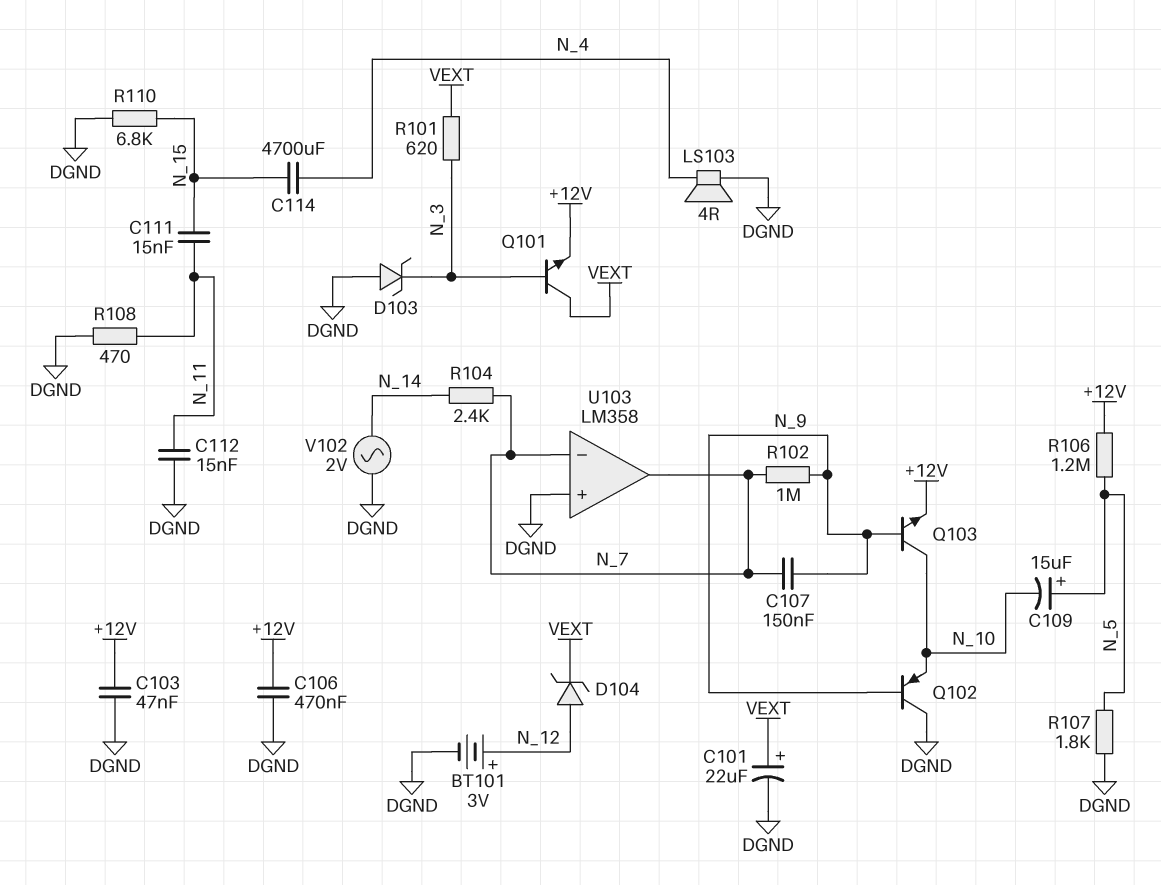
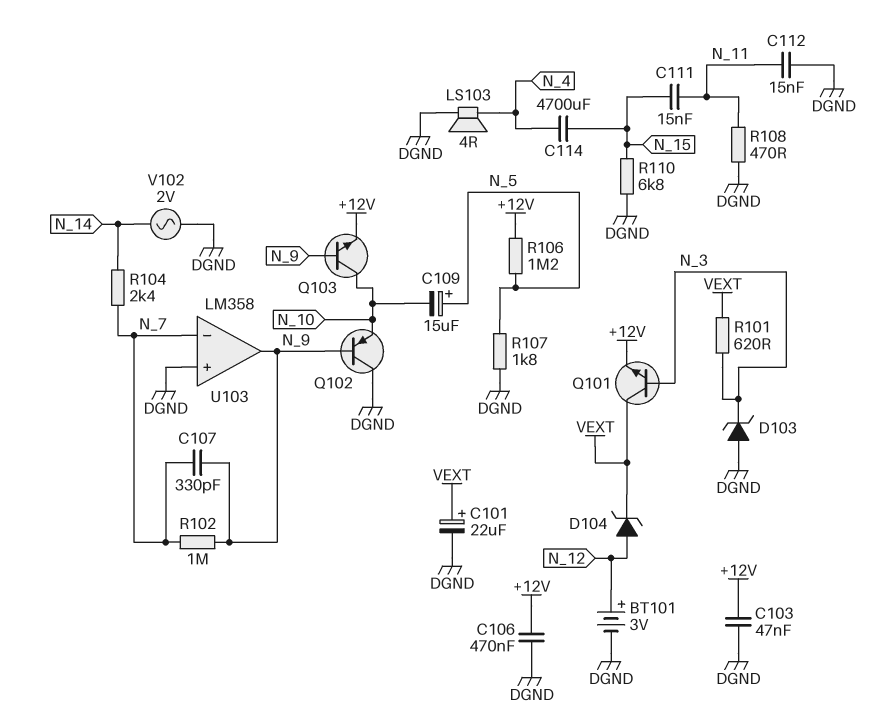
C107: 150nF (N_7, N_9) -> 330pF (N_7, N_9)
U103 pin out: N_7 -> N_9

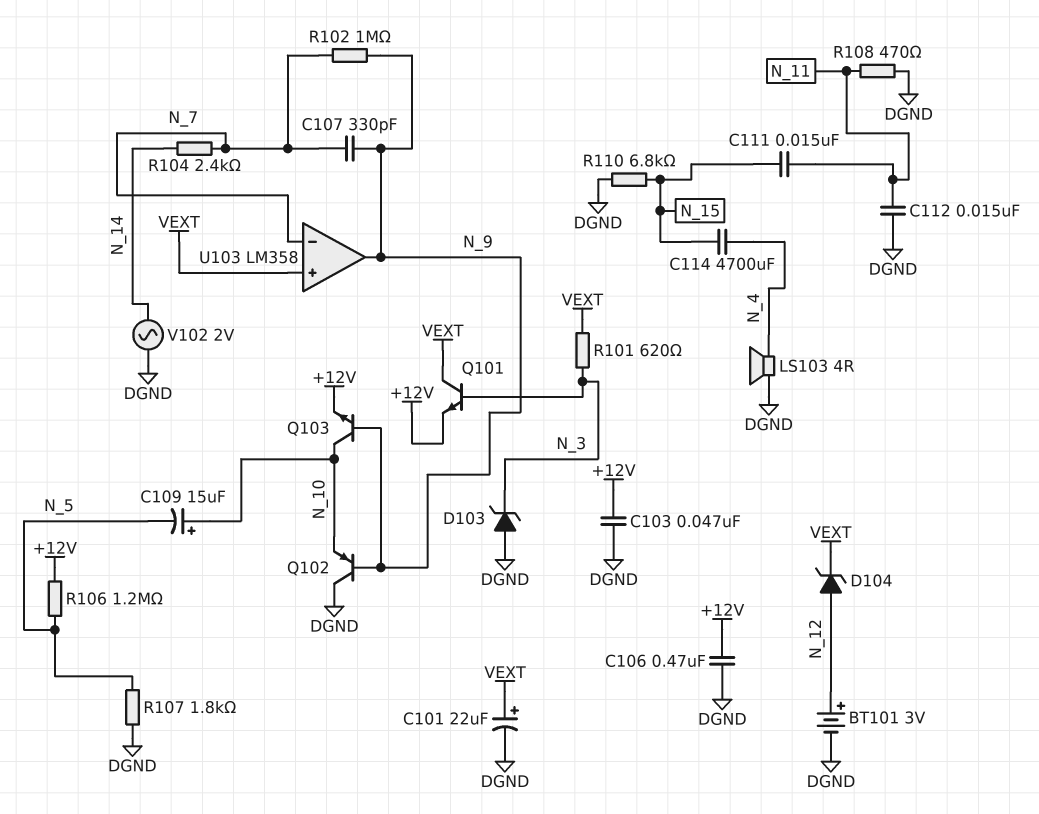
C109: 15uF (plus N_5, minus N_10) -> 15uF (plus N_10, minus N_5)
U103 pin in+: DGND -> VEXT

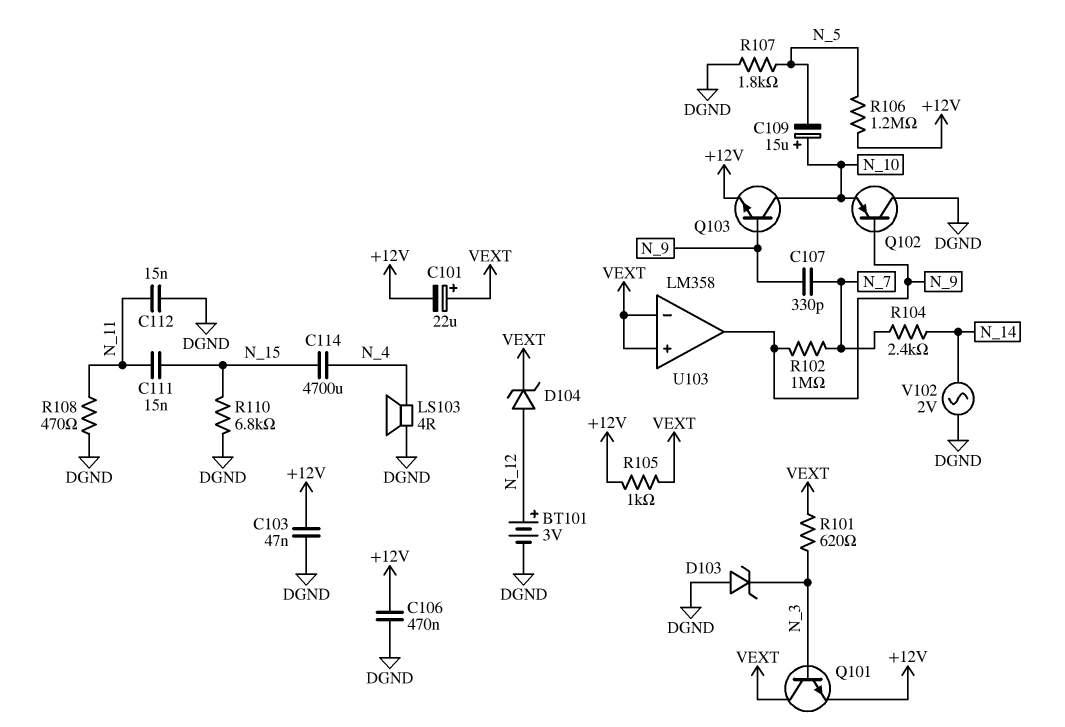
C101: 22uF (plus VEXT, minus DGND) -> 22uF (plus VEXT, minus +12V)
R105: none -> 1k (+12V, VEXT)
U103 pin in-: N_7 -> VEXT

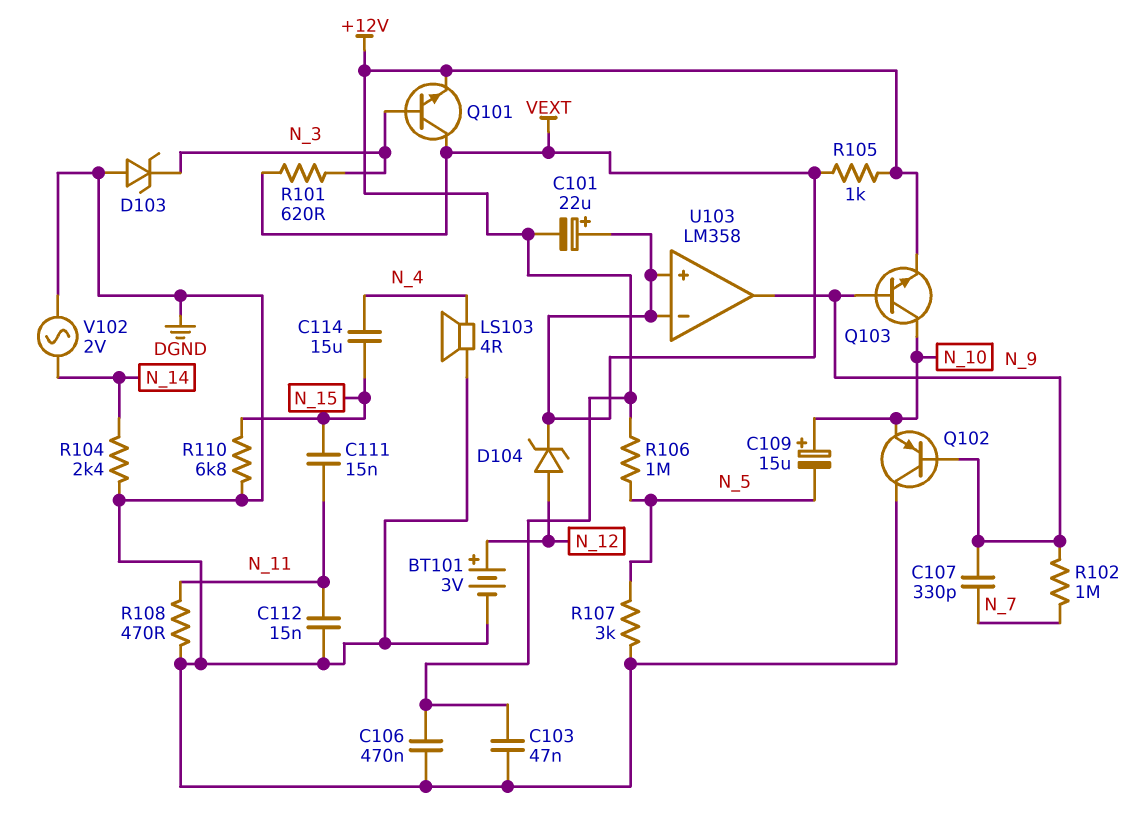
C114: 4700uF (N_4, N_15) -> 15uF (N_4, N_15)
R104: 2.4k (N_7, N_14) -> 2.4k (DGND, N_14)
R106: 1.2M (+12V, N_5) -> 1M (+12V, N_5)
R107: 1.8k (DGND, N_5) -> 3k (DGND, N_5)

